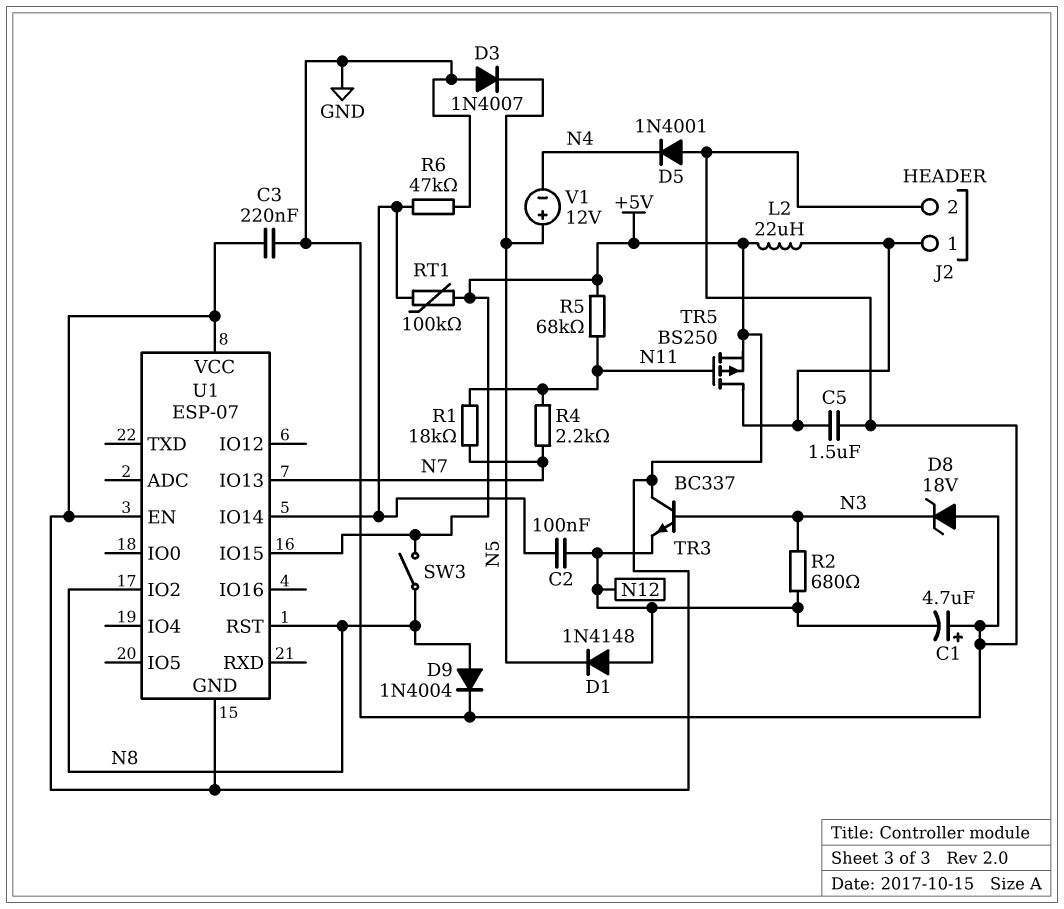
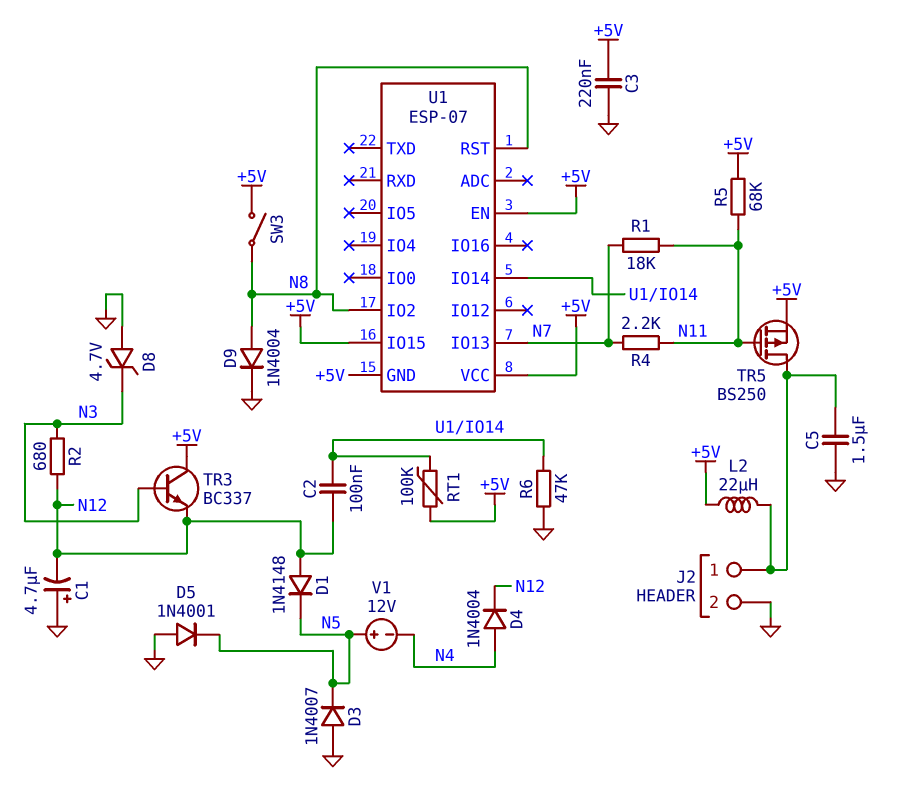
D4: none -> diode 1N4004 (A N4, K N12)
D5: diode 1N4001 (A GND, K N4) -> diode 1N4001 (A GND, K N5)
D8: zener 18V (A GND, K N3) -> zener 4.7V (A GND, K N3)

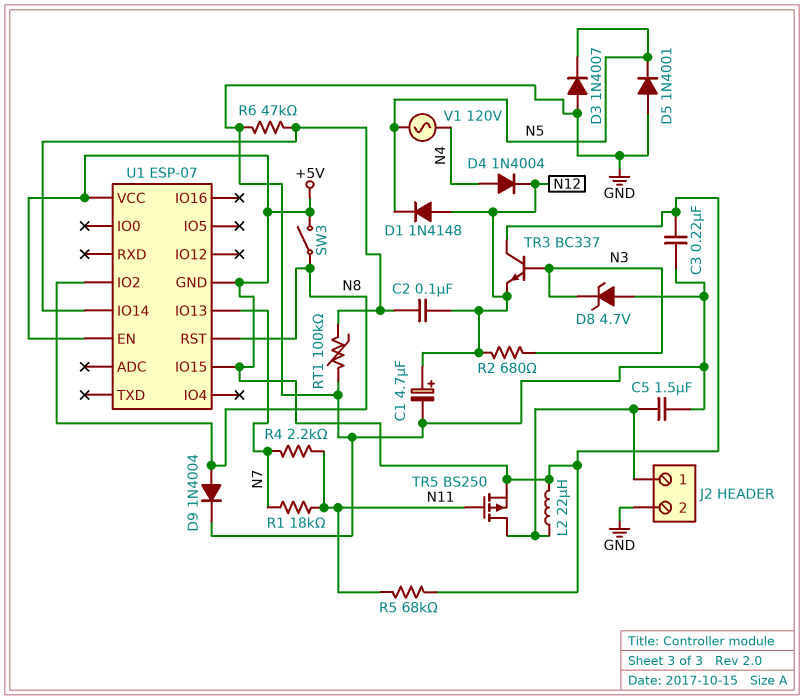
C1: 4.7uF (plus GND, minus N12) -> 4.7uF (plus N12, minus GND)
RT1: 100k (+5V, U1/IO14) -> 100k (GND, U1/IO14)
V1: 12V (plus N5, minus N4) -> AC 120V (N4, N5)

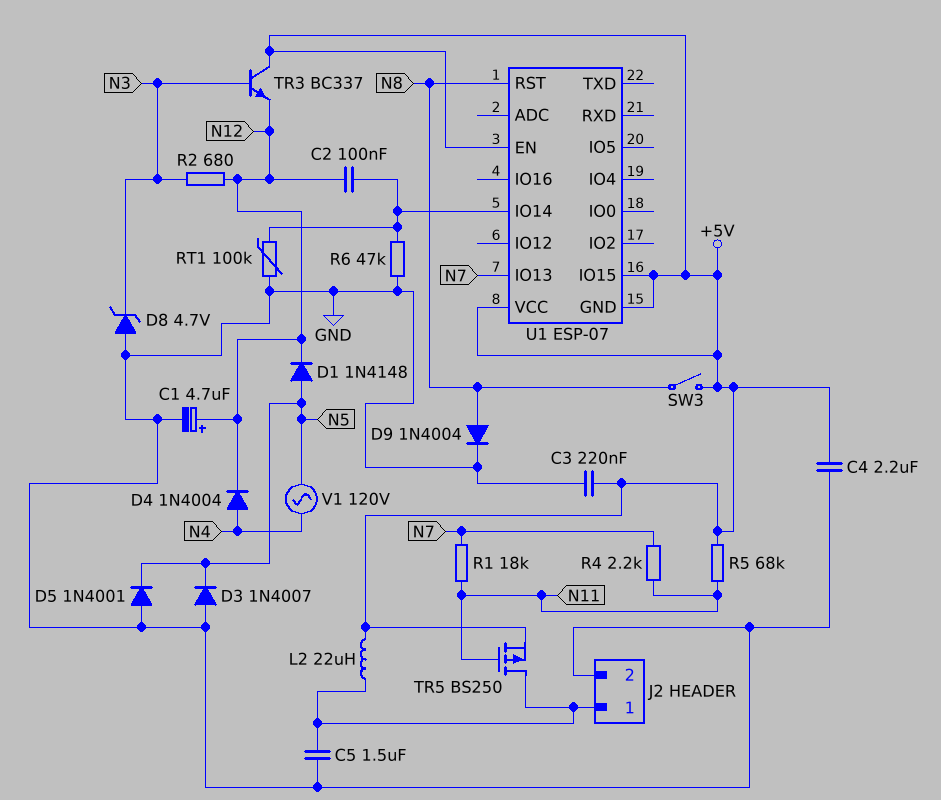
C4: none -> 2.2uF (+5V, GND)
D1: diode 1N4148 (A N12, K N5) -> diode 1N4148 (A N5, K N12)
U1 pin IO2: N8 -> none

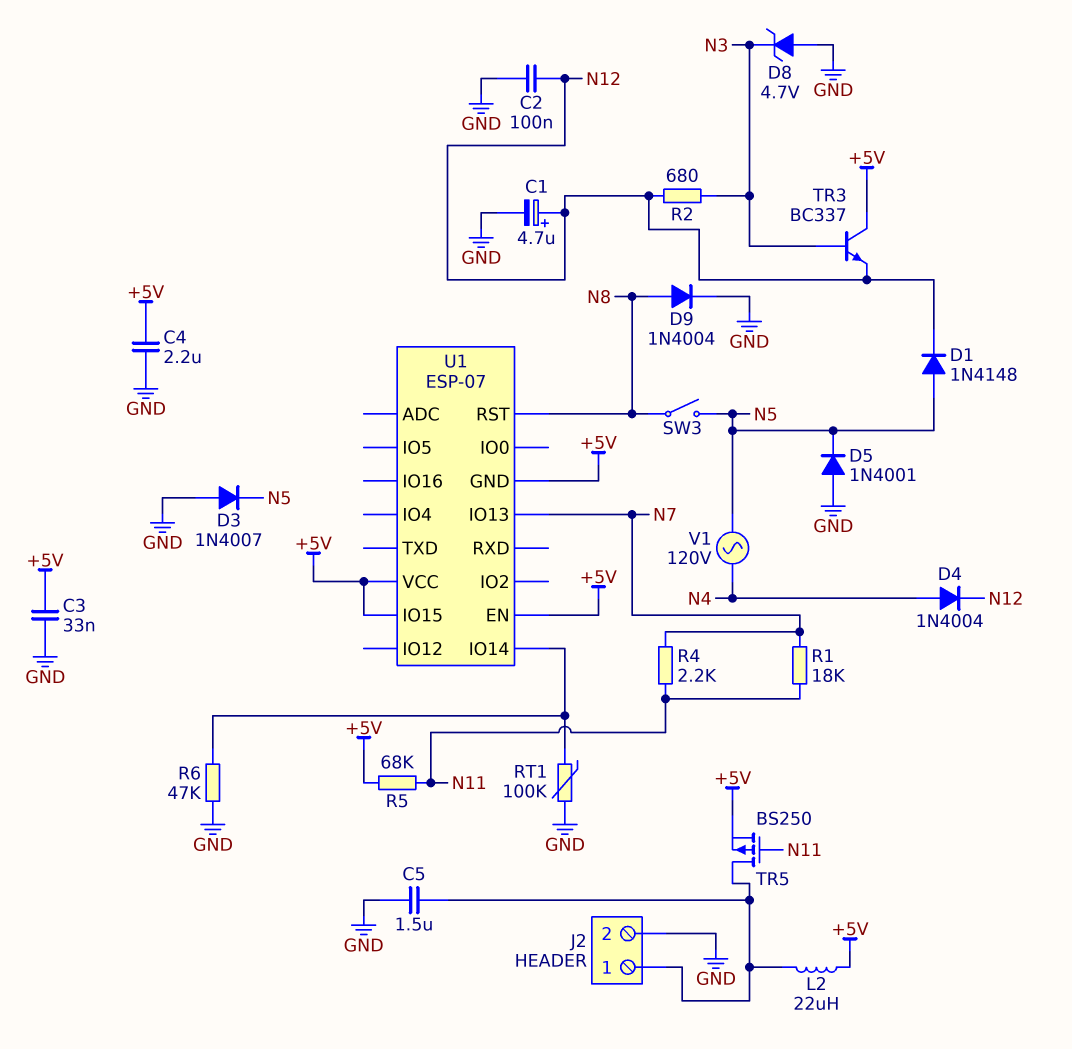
C2: 100nF (N12, U1/IO14) -> 100nF (GND, N12)
C3: 220nF (+5V, GND) -> 33nF (+5V, GND)
SW3: switch (+5V, N8) -> switch (N5, N8)

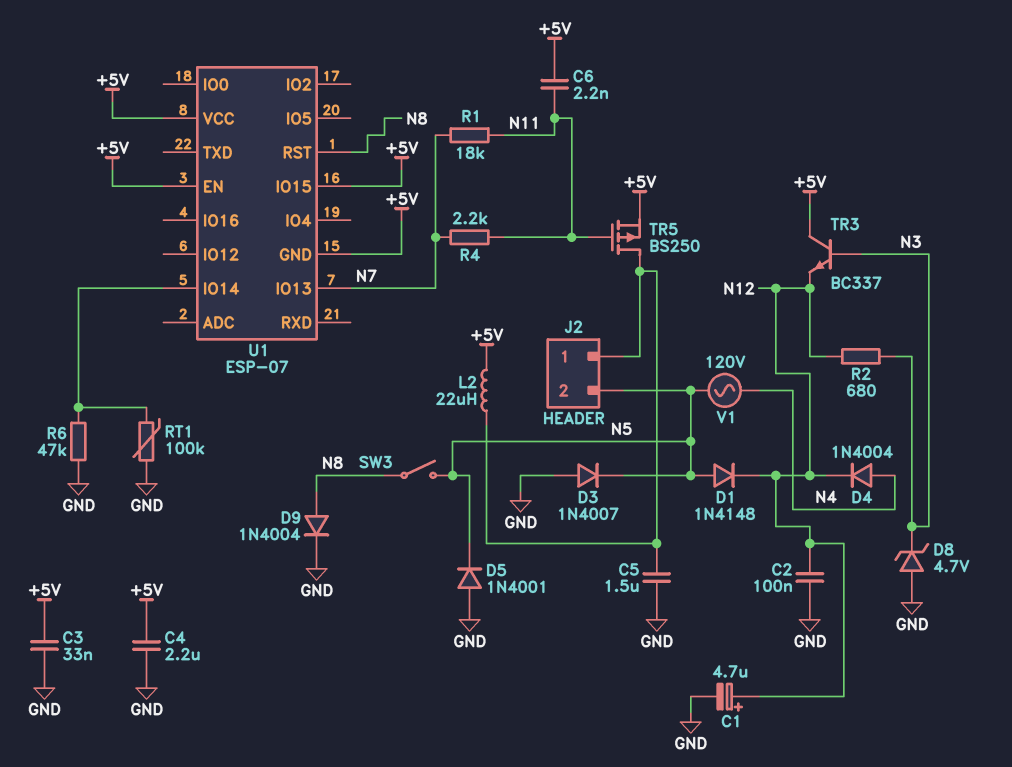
C6: none -> 2.2nF (+5V, N11)
J2 pin 2: GND -> N5
R5: 68k (+5V, N11) -> none

